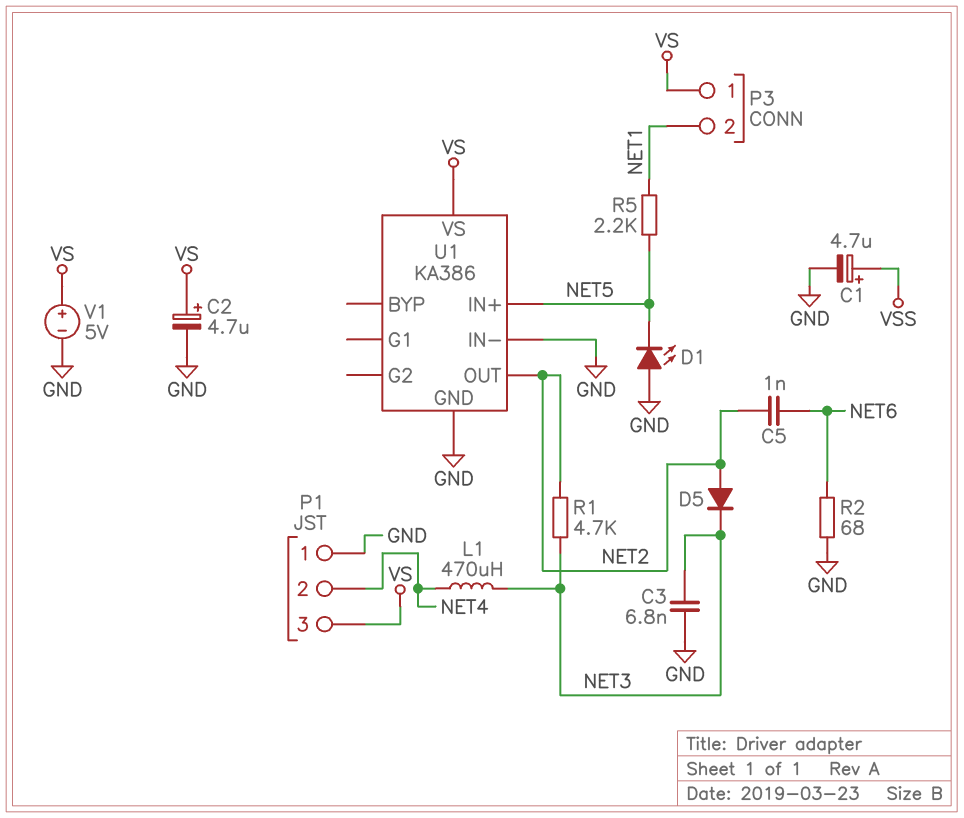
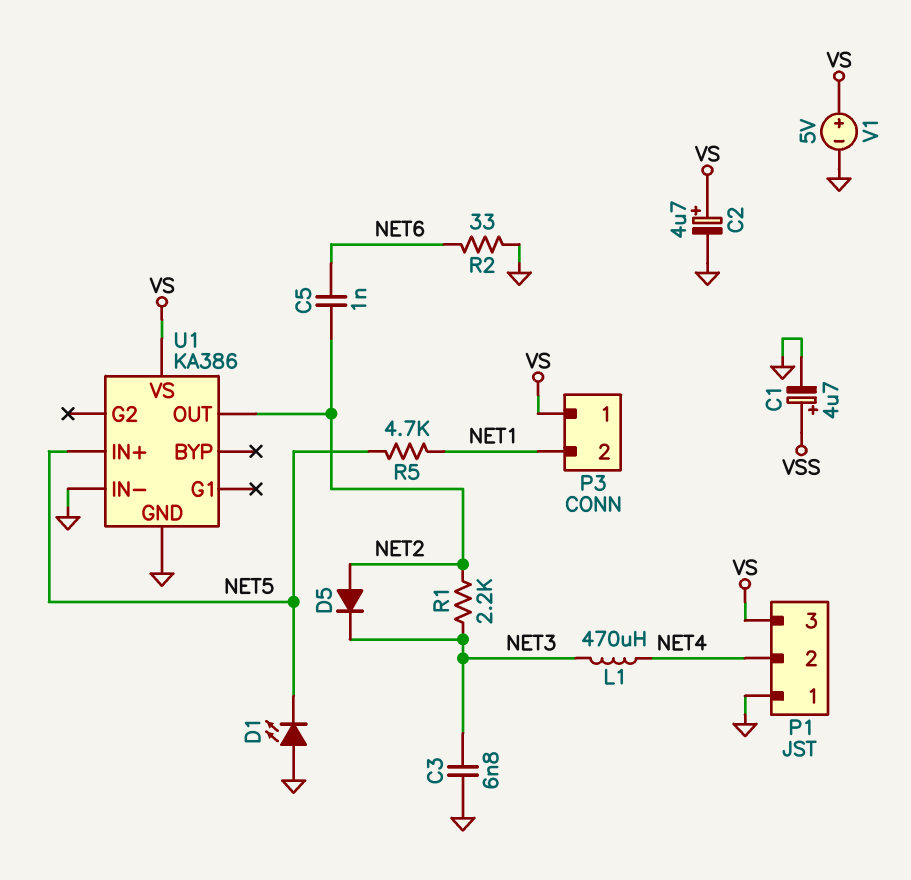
R1: 4.7k (NET2, NET3) -> 2.2k (NET2, NET3)
R2: 68 (GND, NET6) -> 33 (GND, NET6)
R5: 2.2k (NET1, NET5) -> 4.7k (NET1, NET5)

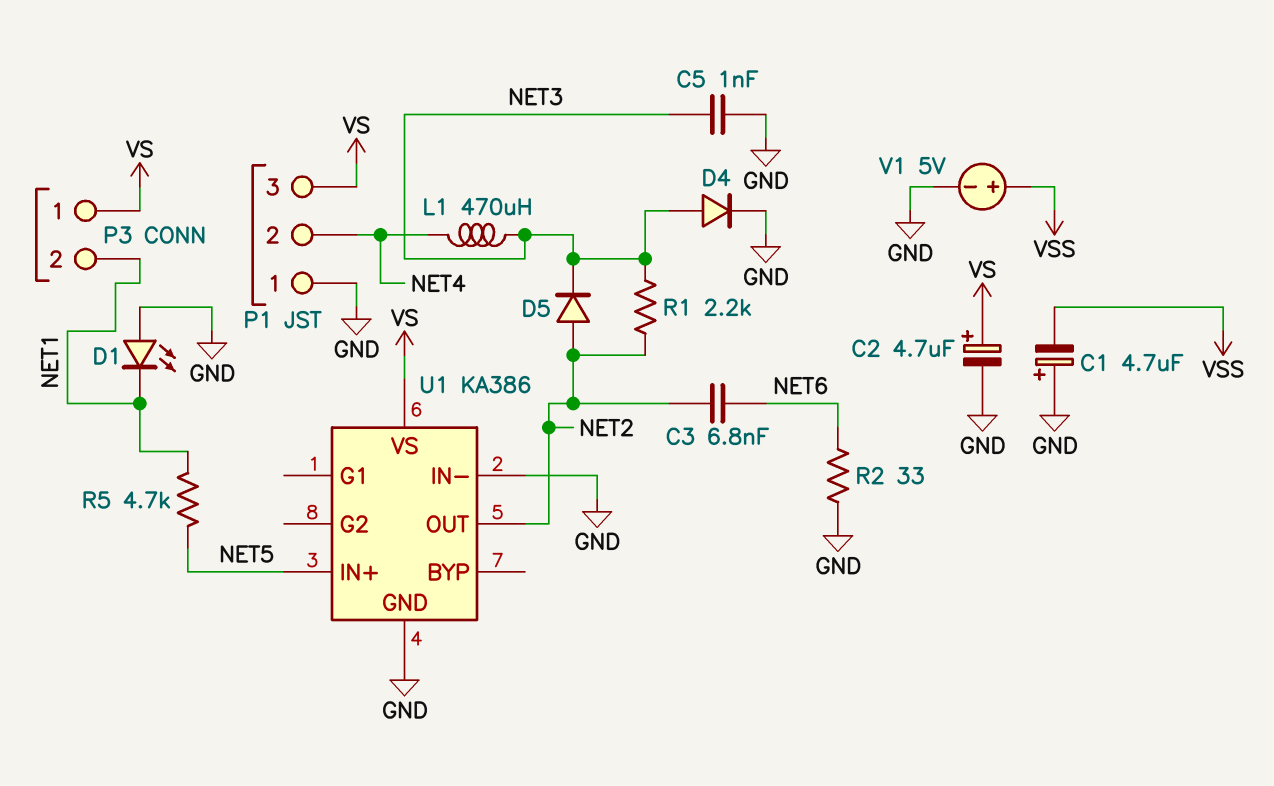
C1: 4.7uF (plus VSS, minus GND) -> 4.7uF (plus GND, minus VSS)
C3: 6.8nF (GND, NET3) -> 6.8nF (NET2, NET6)
C5: 1nF (NET2, NET6) -> 1nF (GND, NET3)
D1: LED (A GND, K NET5) -> LED (A GND, K NET1)
D4: none -> diode (A NET3, K GND)
V1: 5V (plus VS, minus GND) -> 5V (plus VSS, minus GND)

